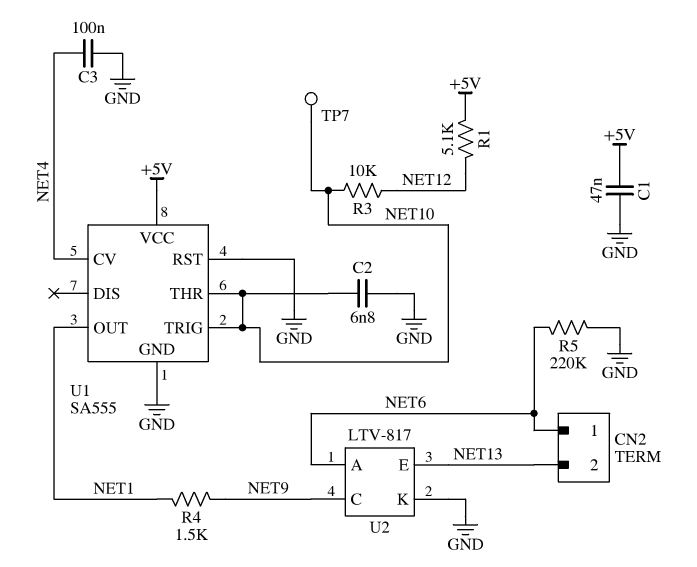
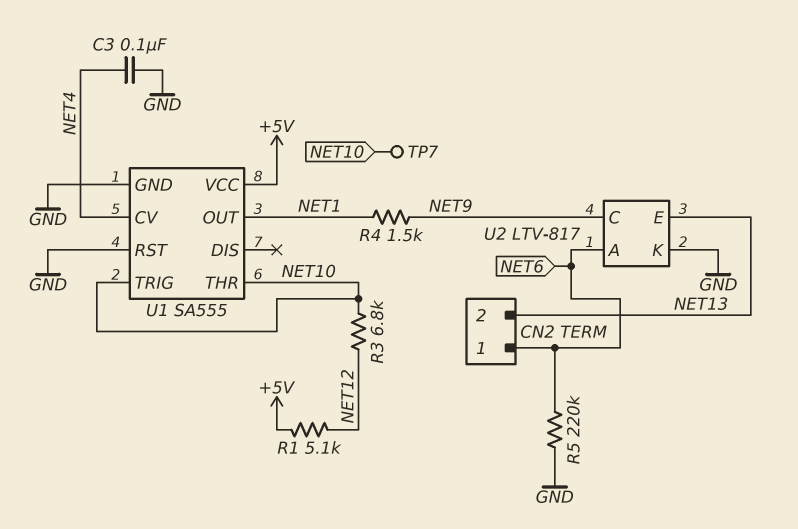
C1: 47nF (+5V, GND) -> none
C2: 6.8nF (GND, NET10) -> none
R3: 10k (NET10, NET12) -> 6.8k (NET10, NET12)

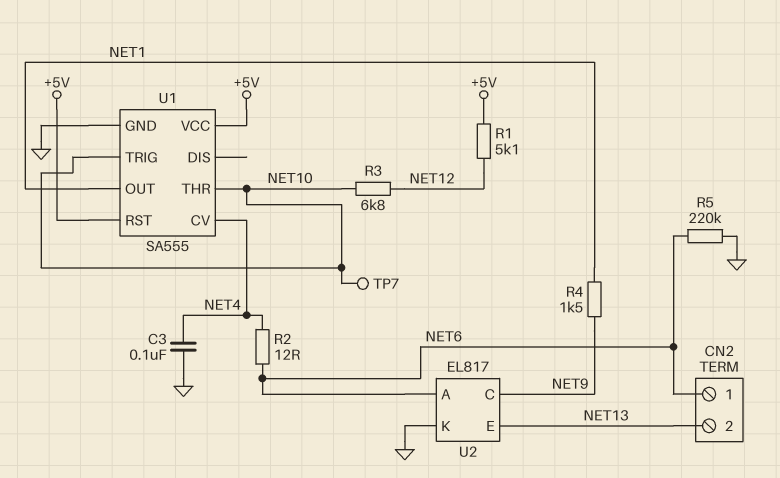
R2: none -> 12 (NET4, NET6)
U1 pin RST: GND -> +5V
U2: LTV-817 -> EL817

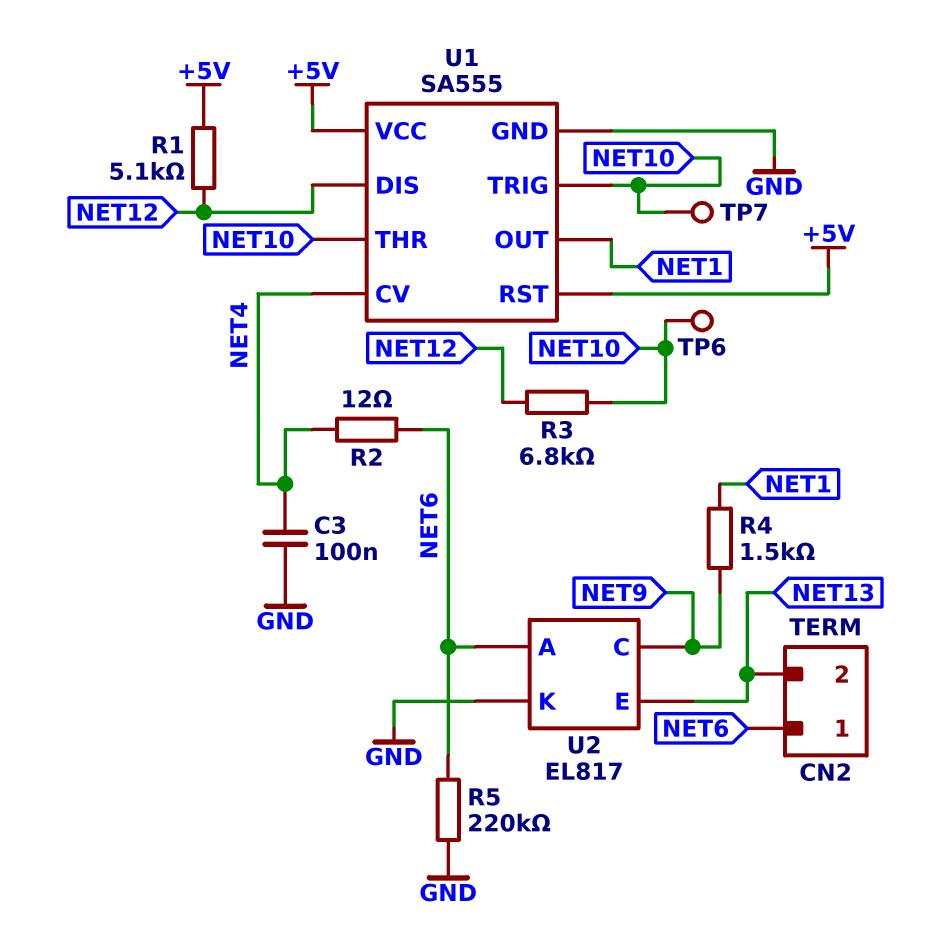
TP6: none -> test point (NET10)
U1 pin DIS: none -> NET12

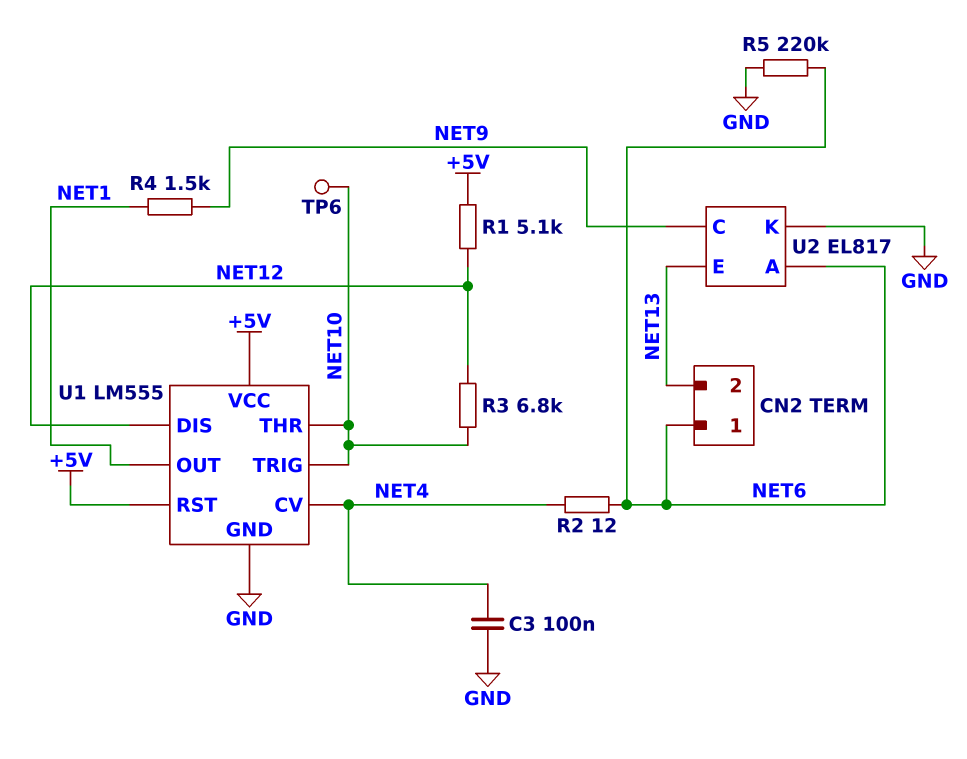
TP7: test point (NET10) -> none
U1: SA555 -> LM555

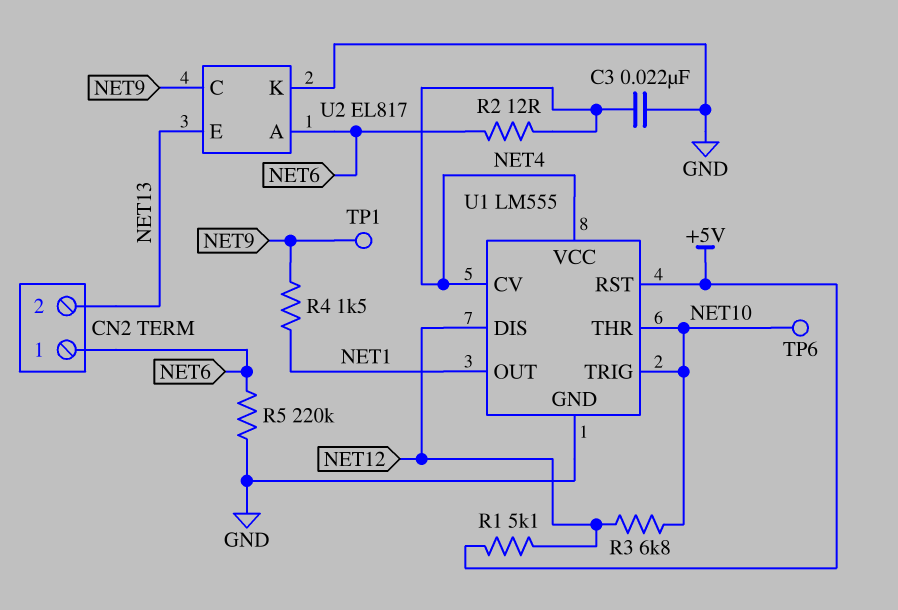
C3: 100nF (GND, NET4) -> 22nF (GND, NET4)
TP1: none -> test point (NET9)
U1 pin VCC: +5V -> NET4

